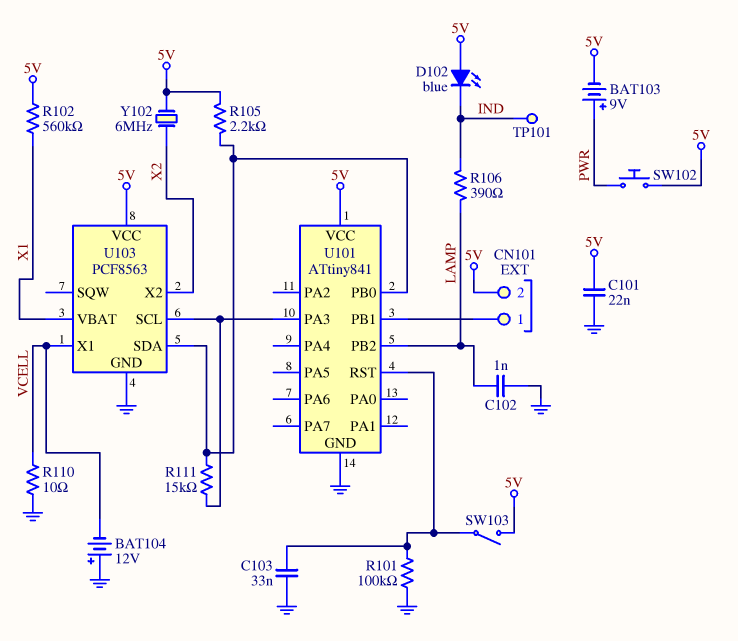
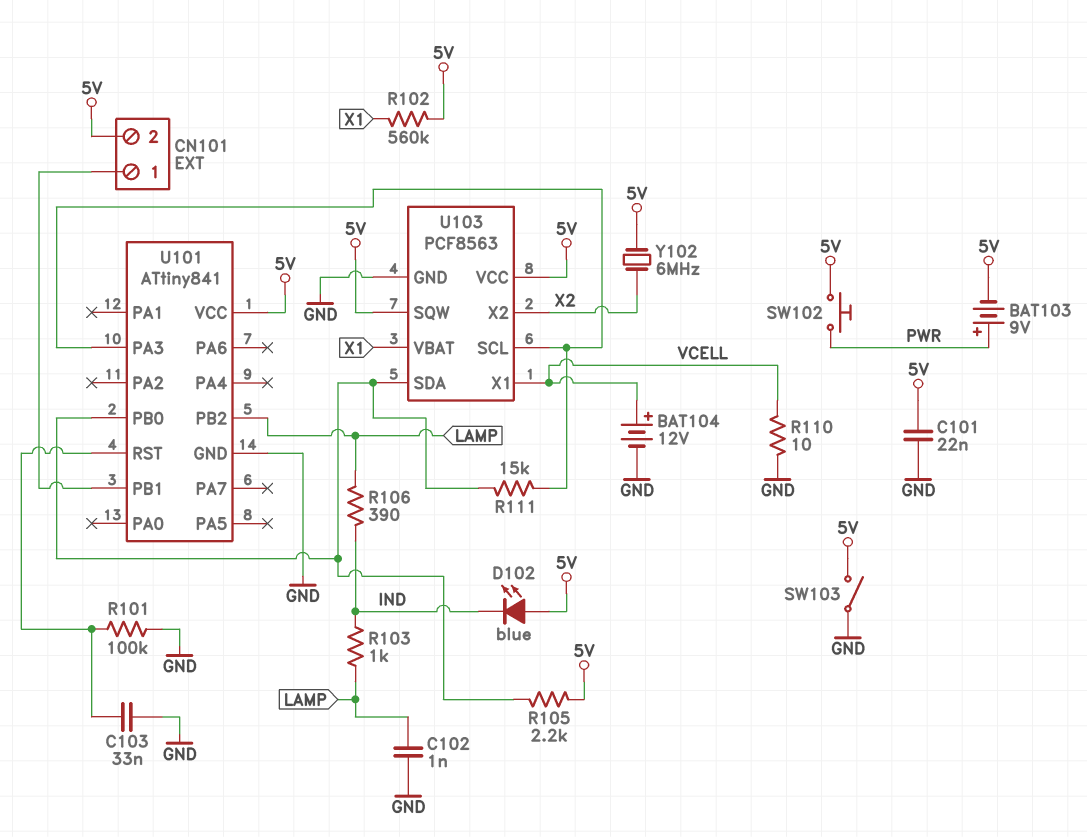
BAT104: 12V (plus GND, minus VCELL) -> 12V (plus VCELL, minus GND)
R103: none -> 1k (IND, LAMP)
SW103: switch (5V, U101/RST) -> switch (5V, GND)
TP101: test point (IND) -> none
U103 pin SQW: none -> 5V

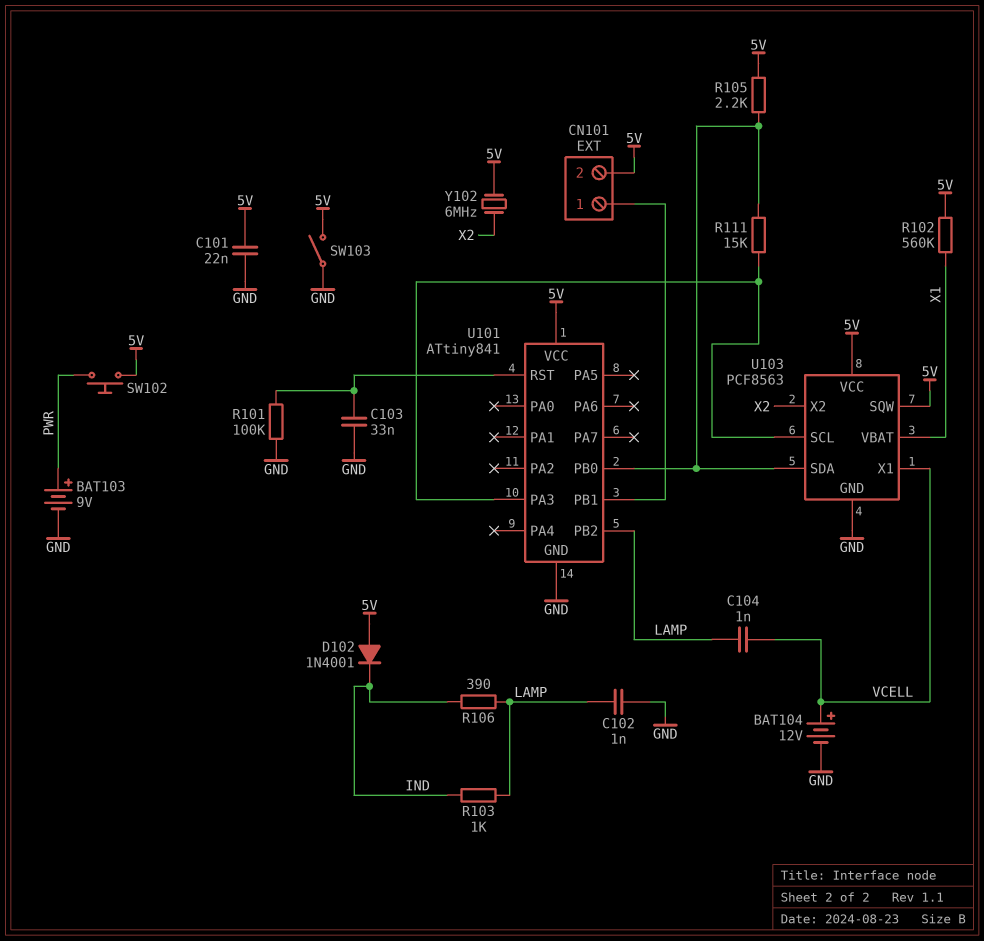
BAT103: 9V (plus PWR, minus 5V) -> 9V (plus PWR, minus GND)
C104: none -> 1nF (LAMP, VCELL)
D102: LED blue (A 5V, K IND) -> diode 1N4001 (A 5V, K IND)
R110: 10 (GND, VCELL) -> none

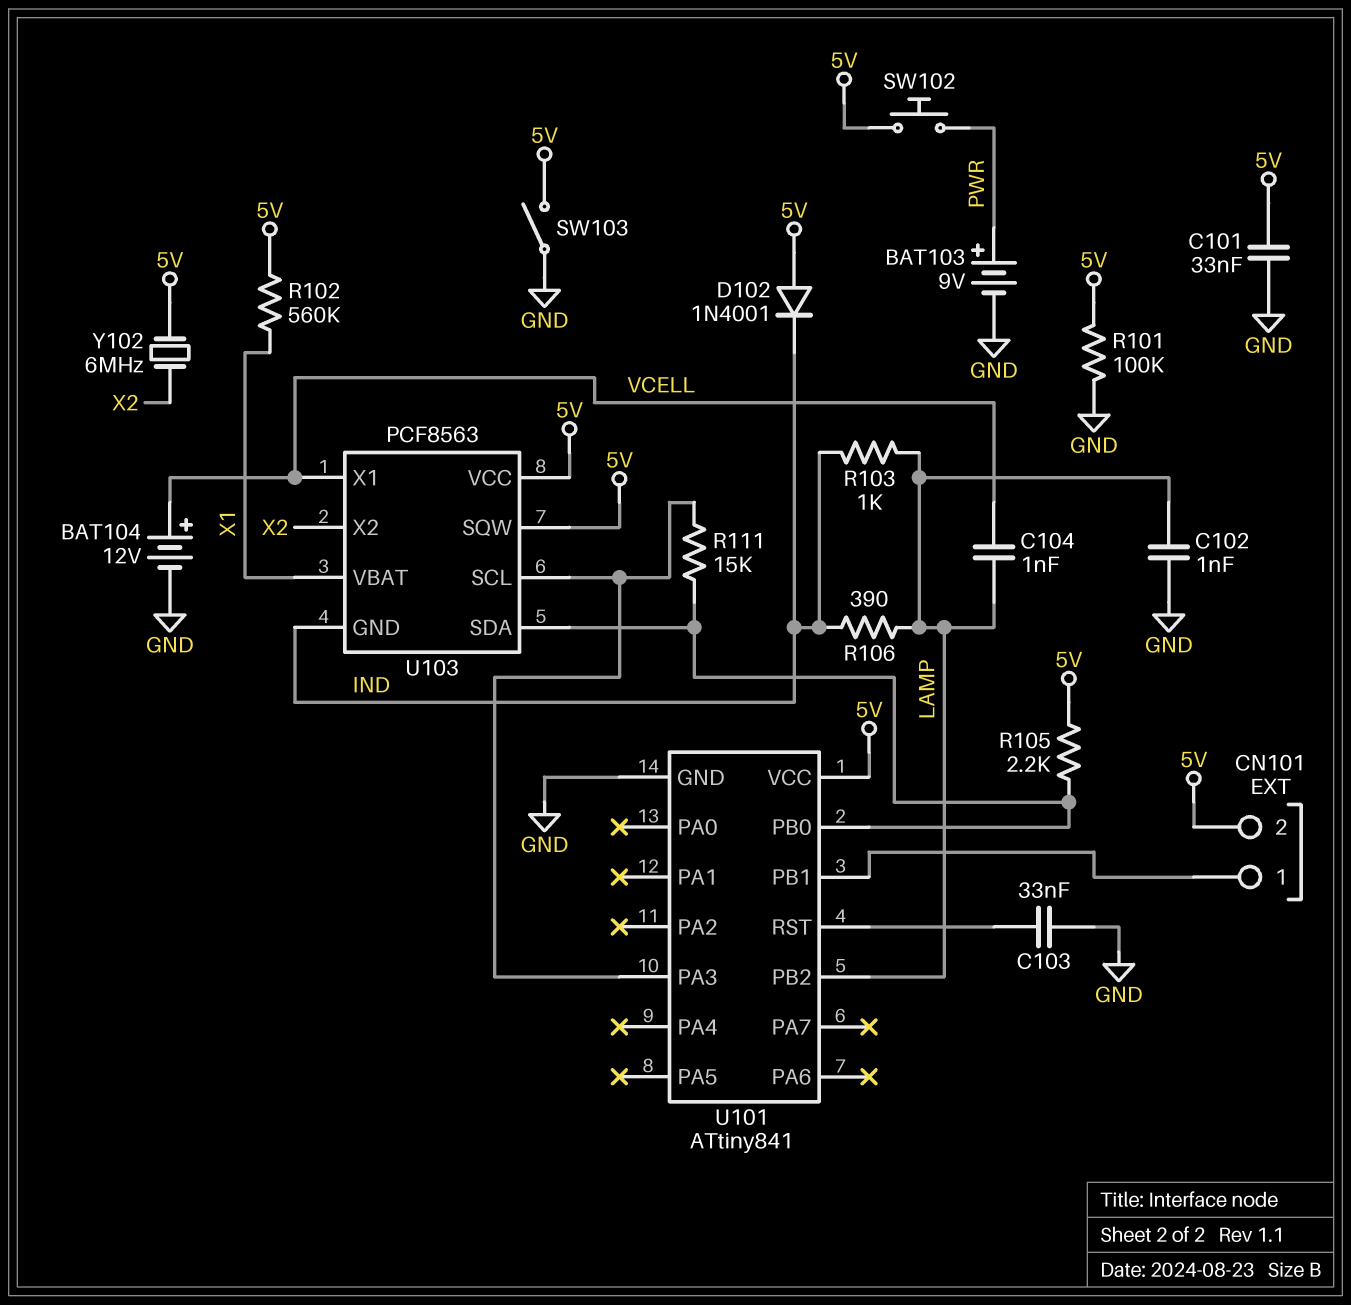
C101: 22nF (5V, GND) -> 33nF (5V, GND)
R101: 100k (GND, U101/RST) -> 100k (5V, GND)
U103 pin GND: GND -> IND

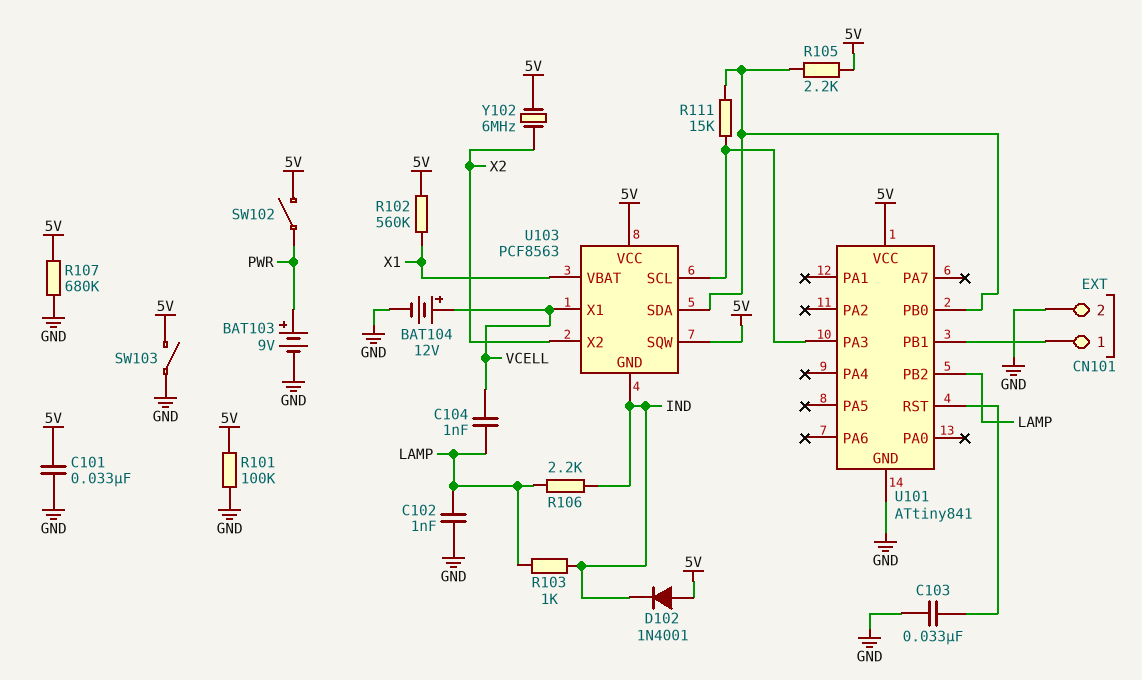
CN101 pin 2: 5V -> GND
R106: 390 (IND, LAMP) -> 2.2k (IND, LAMP)
R107: none -> 680k (5V, GND)
SW102: button (5V, PWR) -> switch (5V, PWR)

